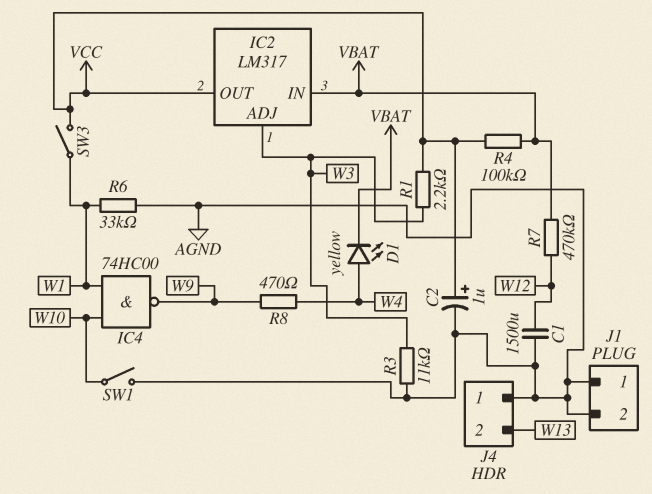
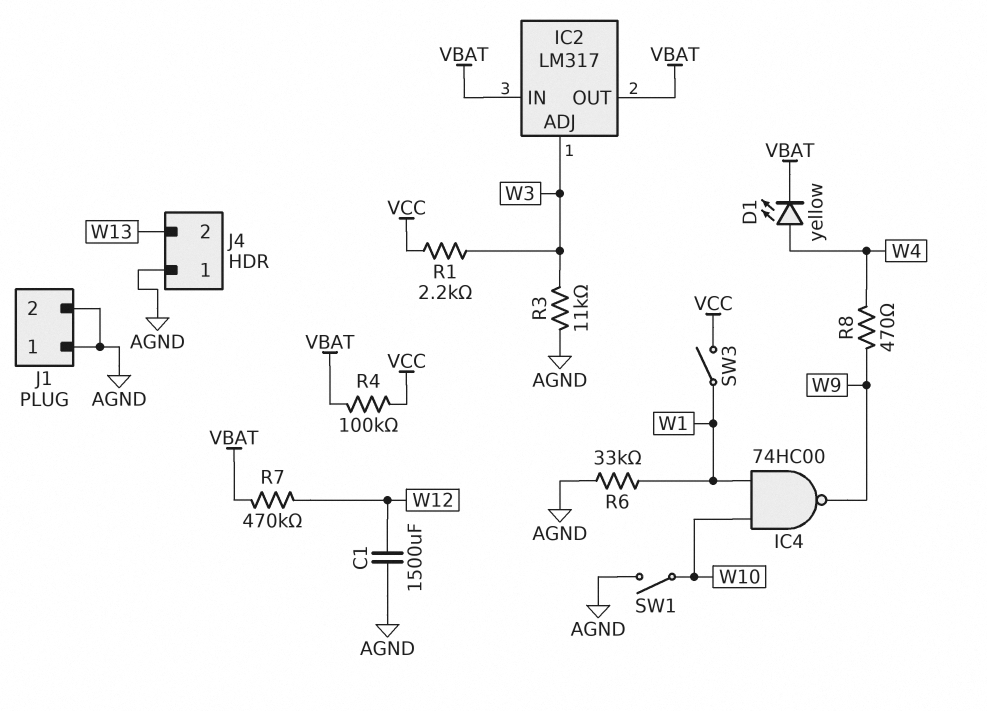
C2: 1uF (plus VCC, minus AGND) -> none
IC2 pin OUT: VCC -> VBAT

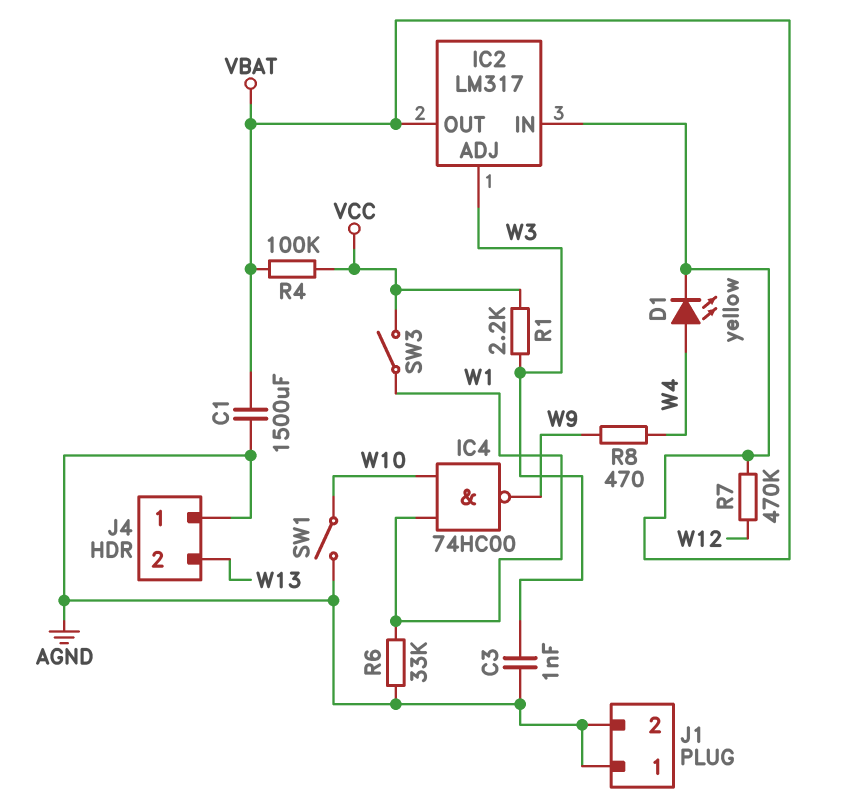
C1: 1500uF (AGND, W12) -> 1500uF (AGND, VBAT)
C3: none -> 1nF (AGND, W3)
R3: 11k (AGND, W3) -> none

